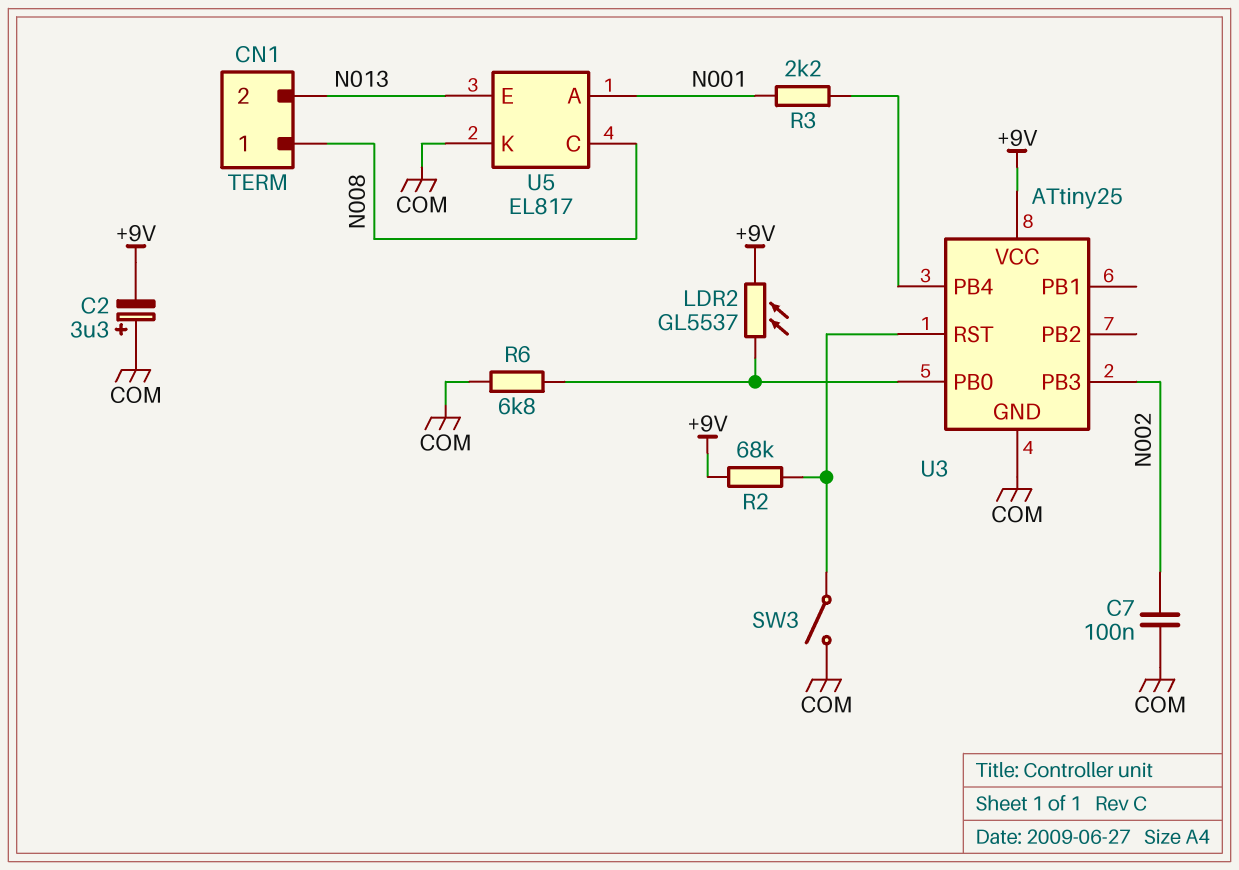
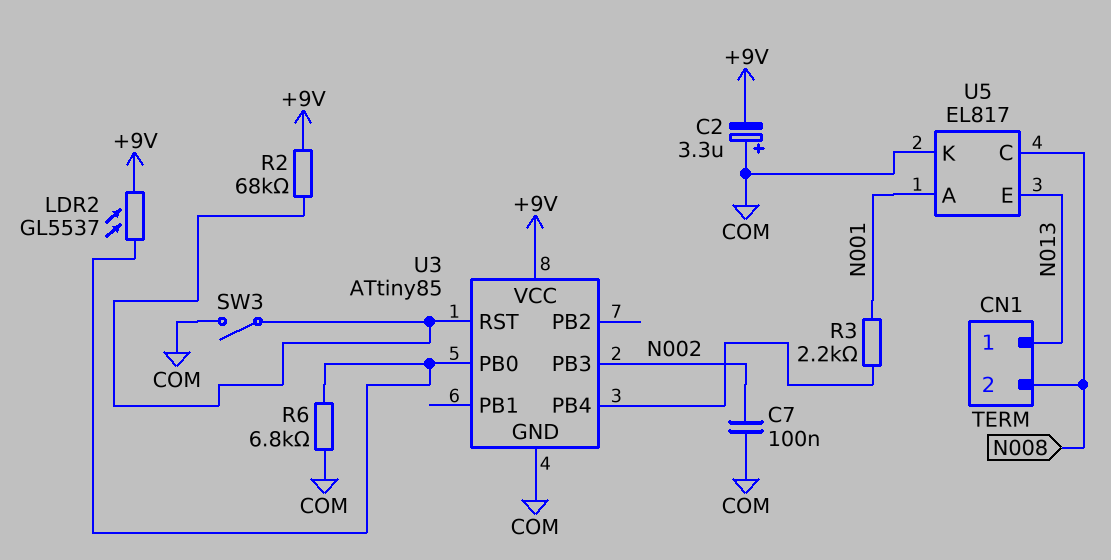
CN1 pin 1: N008 -> N013
CN1 pin 2: N013 -> N008
U3: ATtiny25 -> ATtiny85

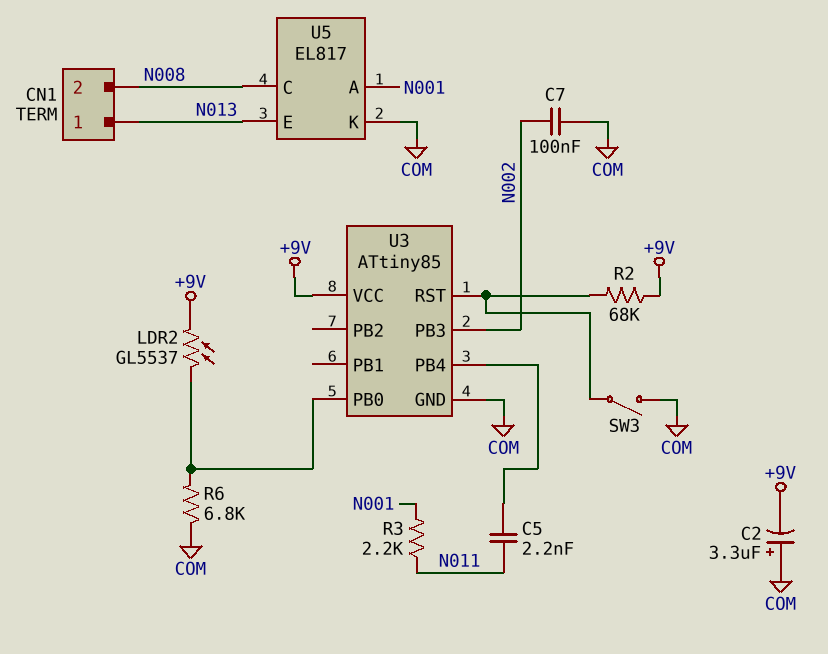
C5: none -> 2.2nF (N011, U3/PB4)
R3: 2.2k (N001, U3/PB4) -> 2.2k (N001, N011)

